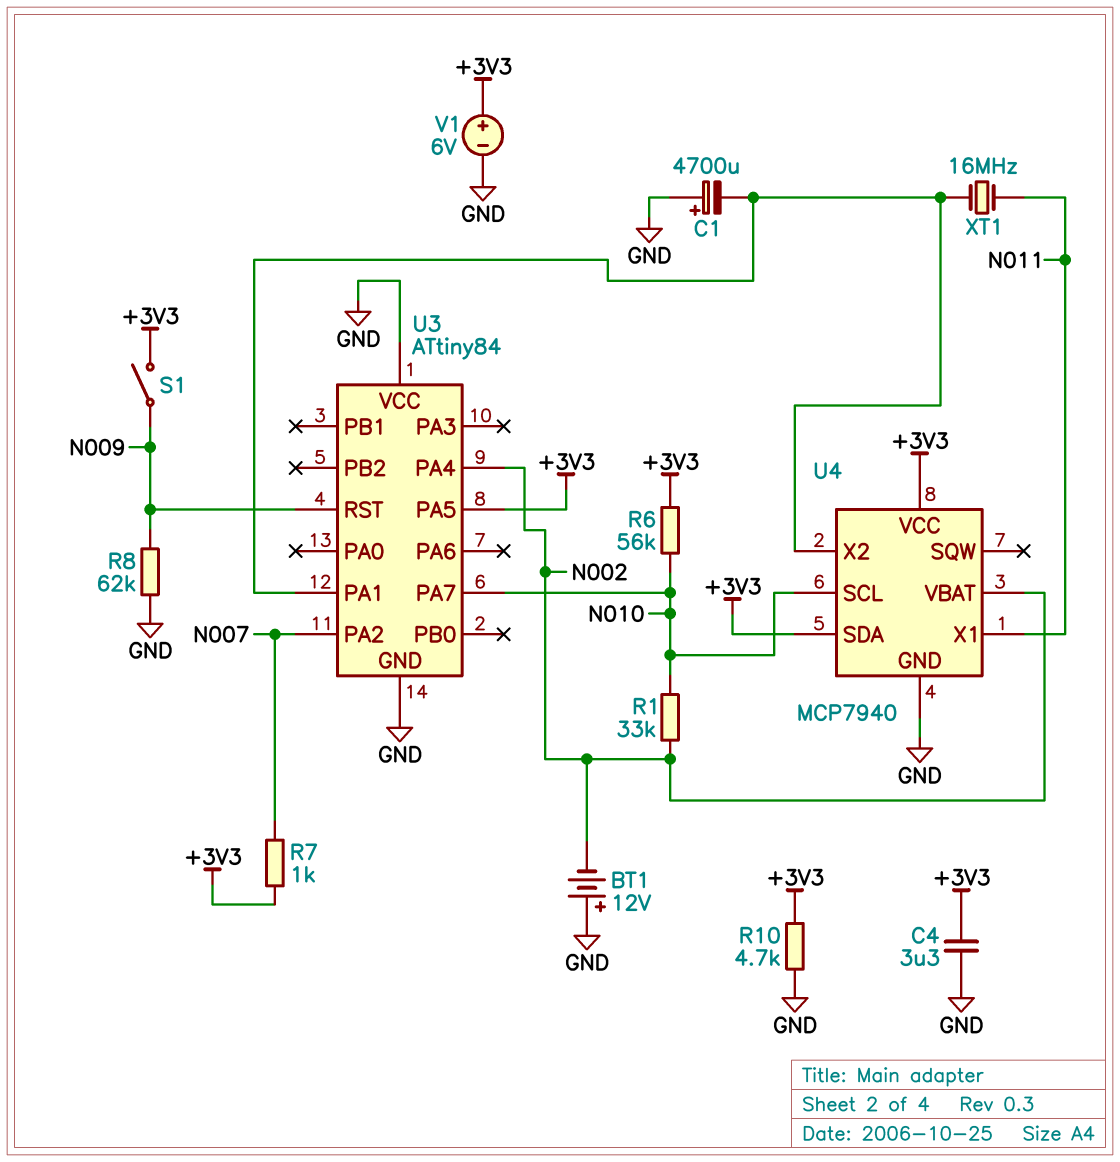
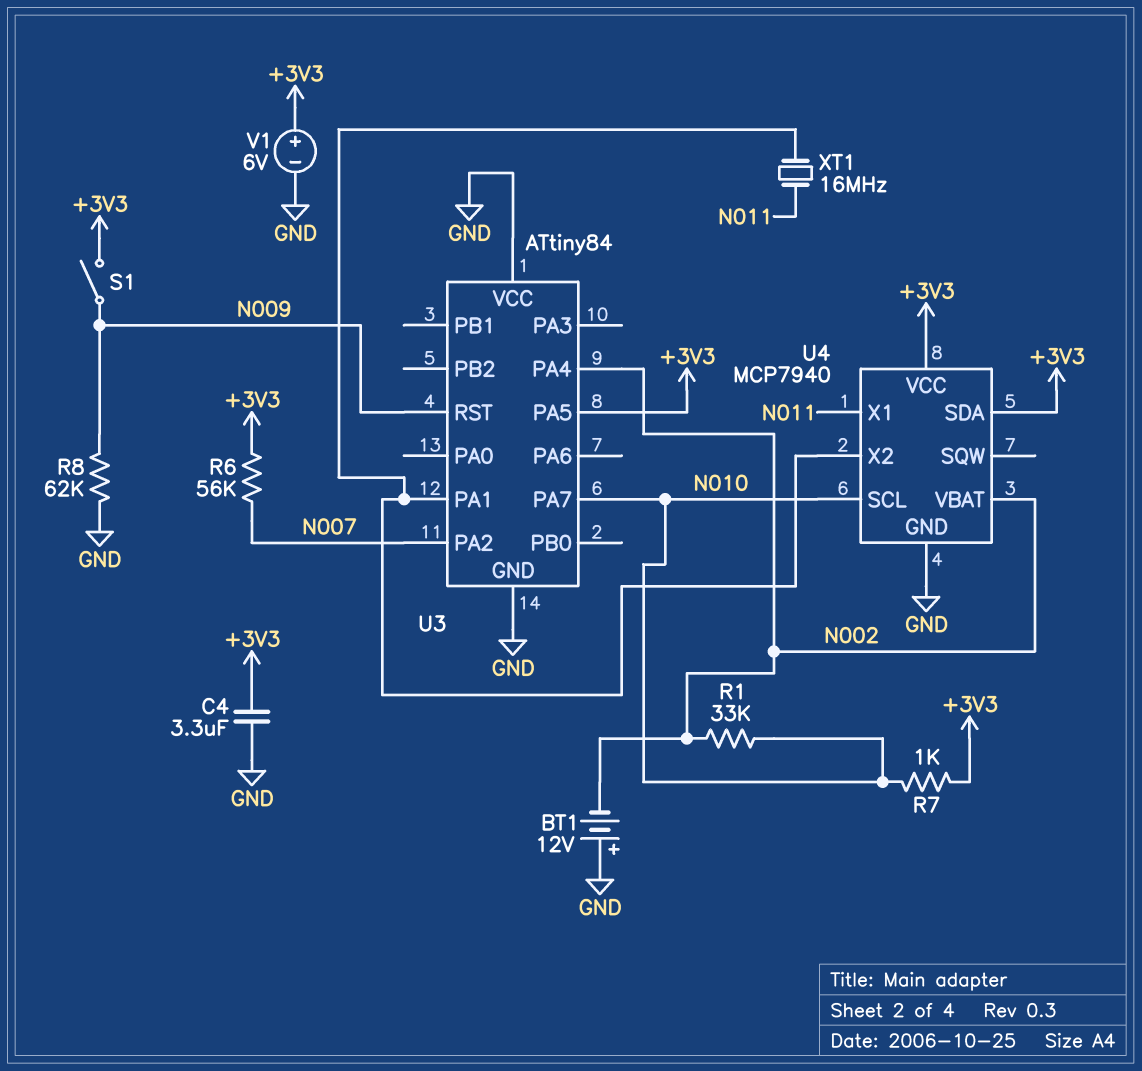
C1: 4700uF (plus GND, minus U3/PA1) -> none
R6: 56k (+3V3, N010) -> 56k (+3V3, N007)
R7: 1k (+3V3, N007) -> 1k (+3V3, N010)
R10: 4.7k (+3V3, GND) -> none

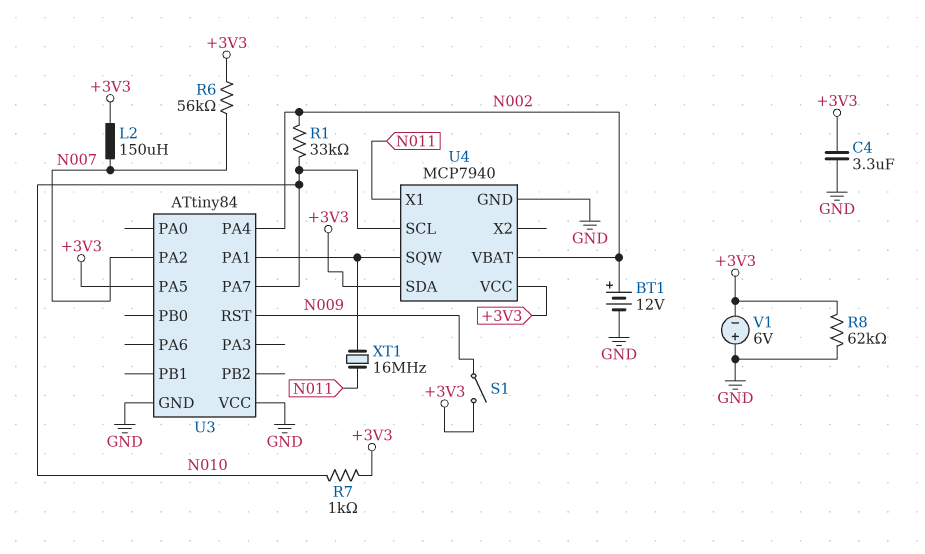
BT1: 12V (plus GND, minus N002) -> 12V (plus N002, minus GND)
L2: none -> 150uH (+3V3, N007)
R8: 62k (GND, N009) -> 62k (+3V3, GND)
U4 pin SQW: none -> U3/PA1
U4 pin X2: U3/PA1 -> none
V1: 6V (plus +3V3, minus GND) -> 6V (plus GND, minus +3V3)

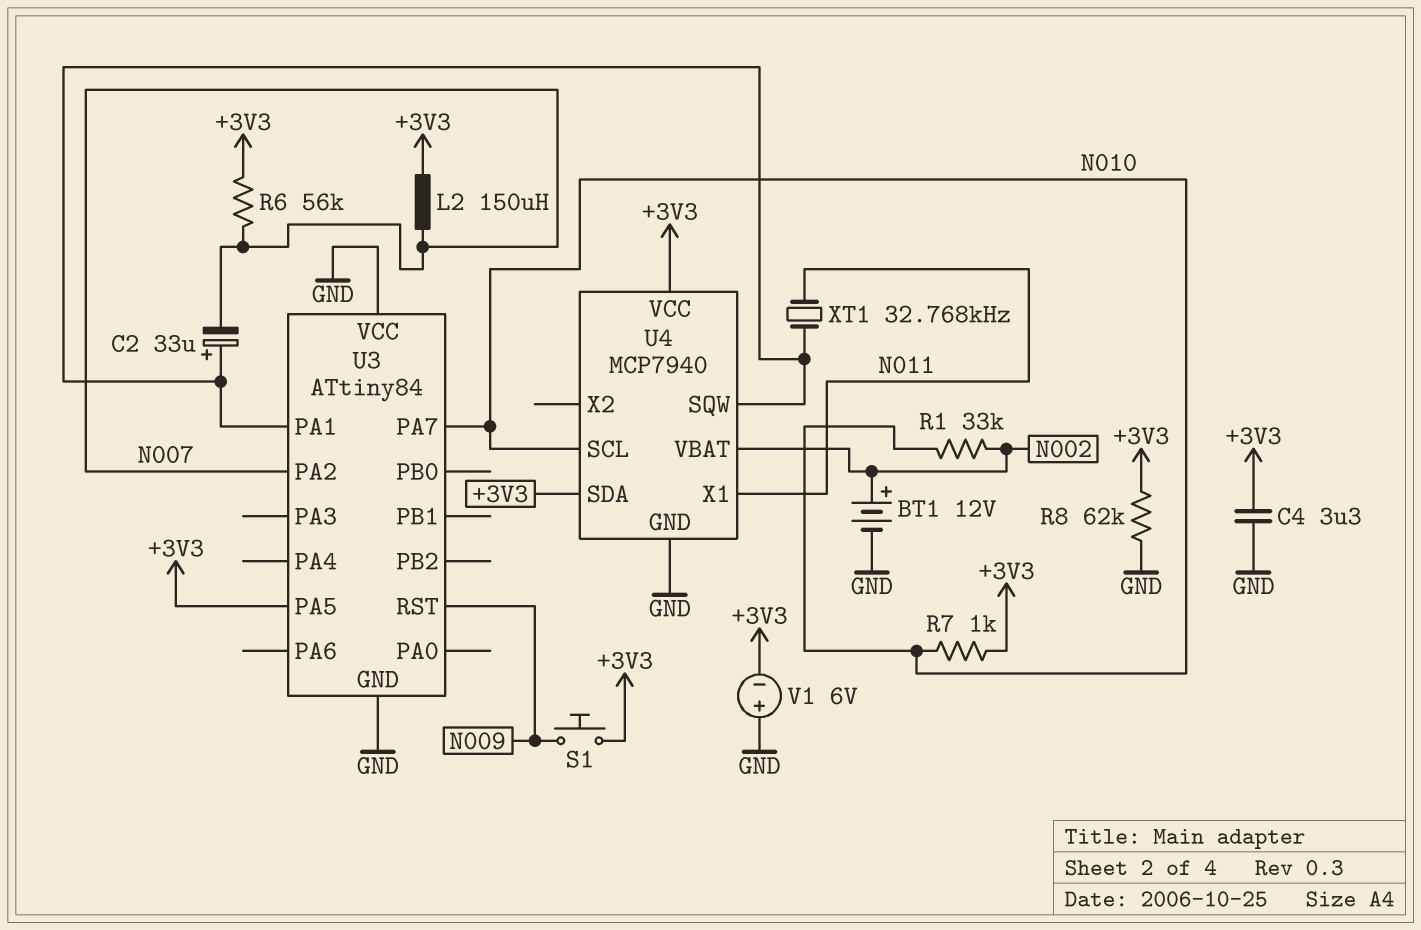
C2: none -> 33uF (plus U3/PA1, minus N007)
S1: switch (+3V3, N009) -> button (+3V3, N009)
U3 pin PA4: N002 -> none
XT1: 16MHz (N011, U3/PA1) -> 32.768kHz (N011, U3/PA1)

